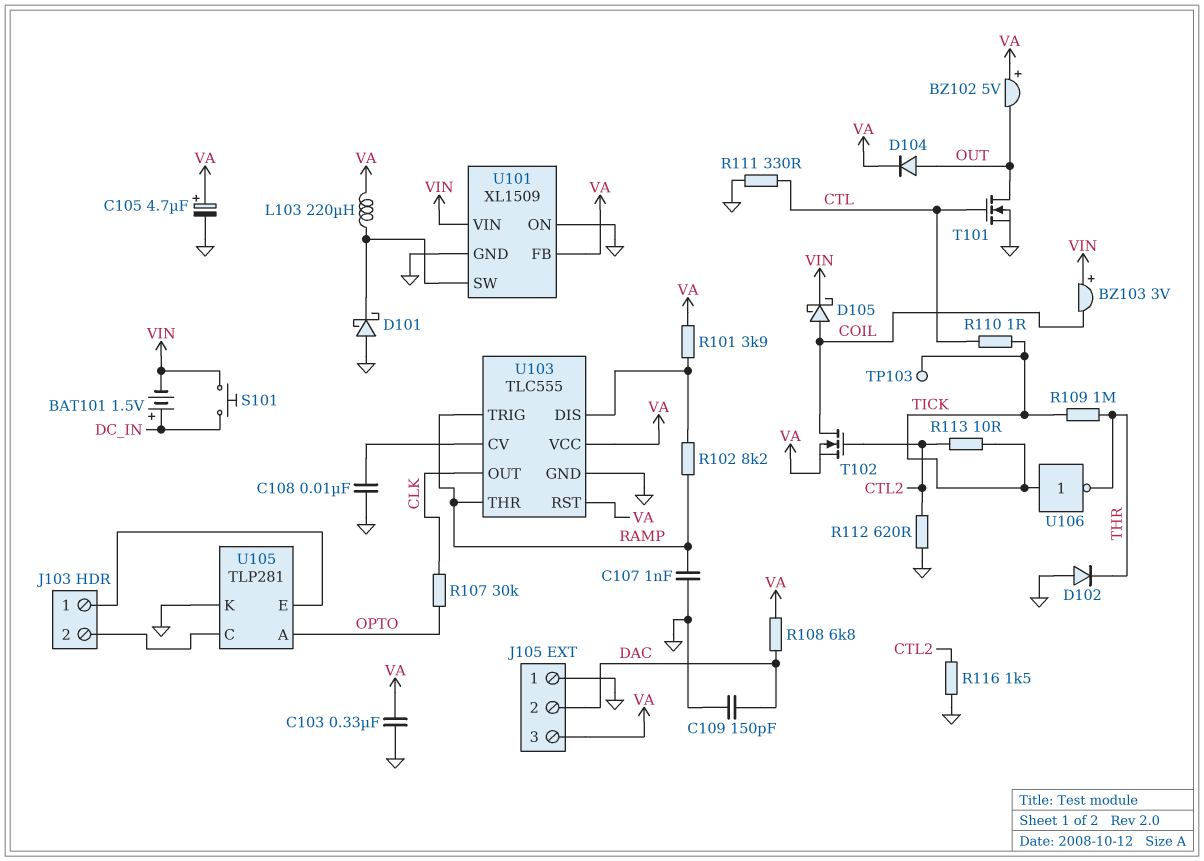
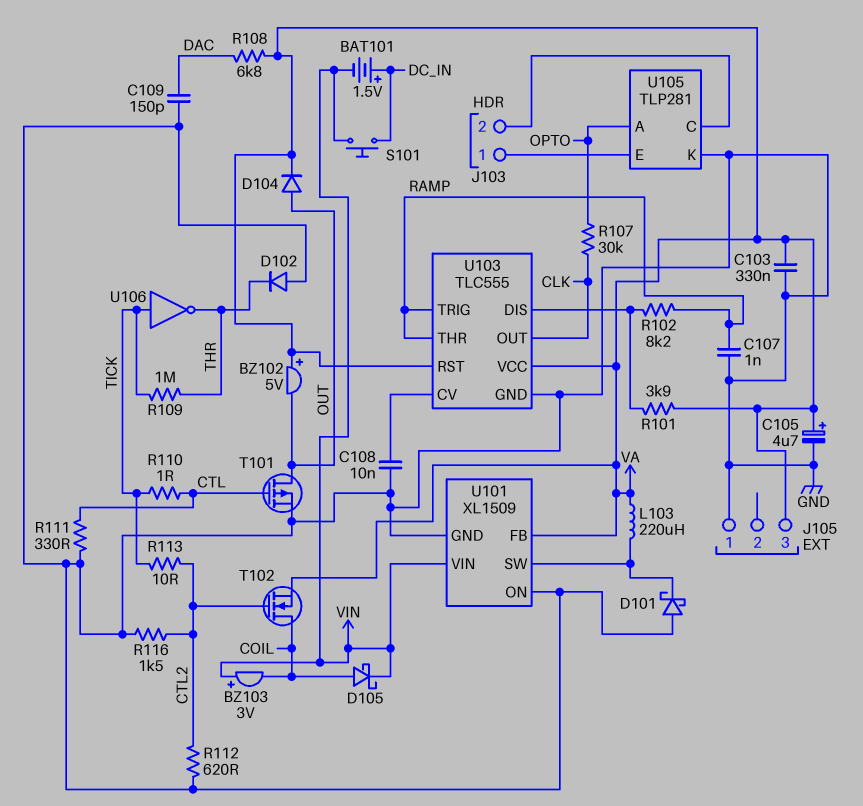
J105 pin 2: DAC -> none
T101: NMOS (G CTL, D OUT, S GND) -> PMOS (G CTL, D OUT, S GND)
TP103: test point (TICK) -> none

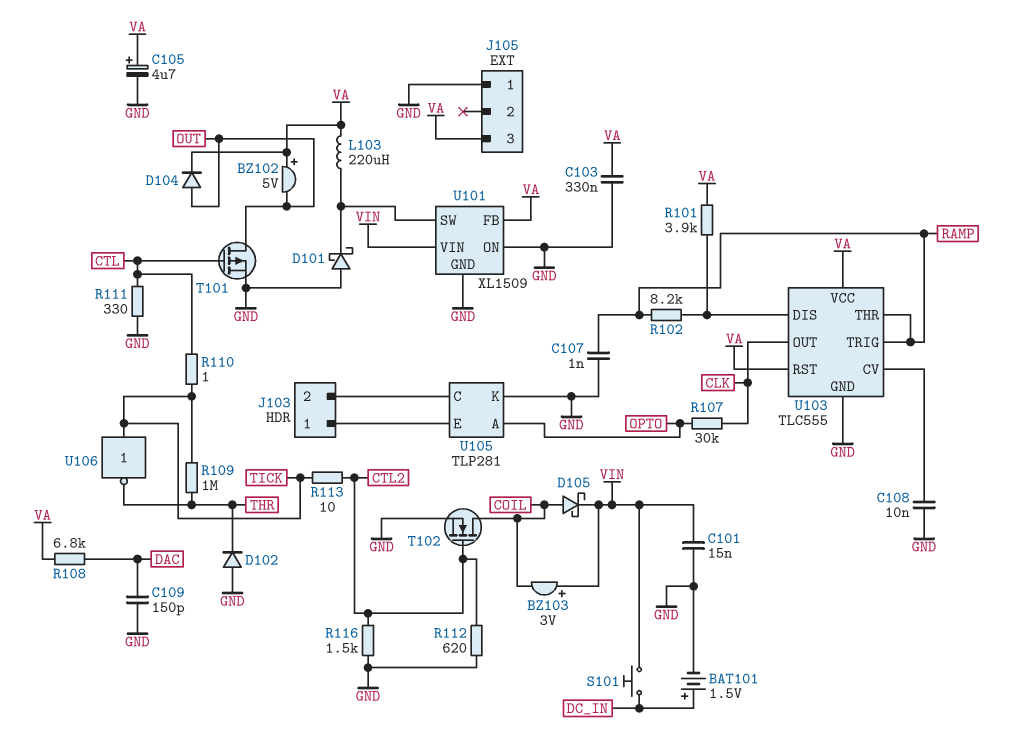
BAT101: 1.5V (plus DC_IN, minus VIN) -> 1.5V (plus DC_IN, minus GND)
C101: none -> 15nF (GND, VIN)
T102: NMOS (G CTL2, D COIL, S VA) -> NMOS (G CTL2, D COIL, S GND)

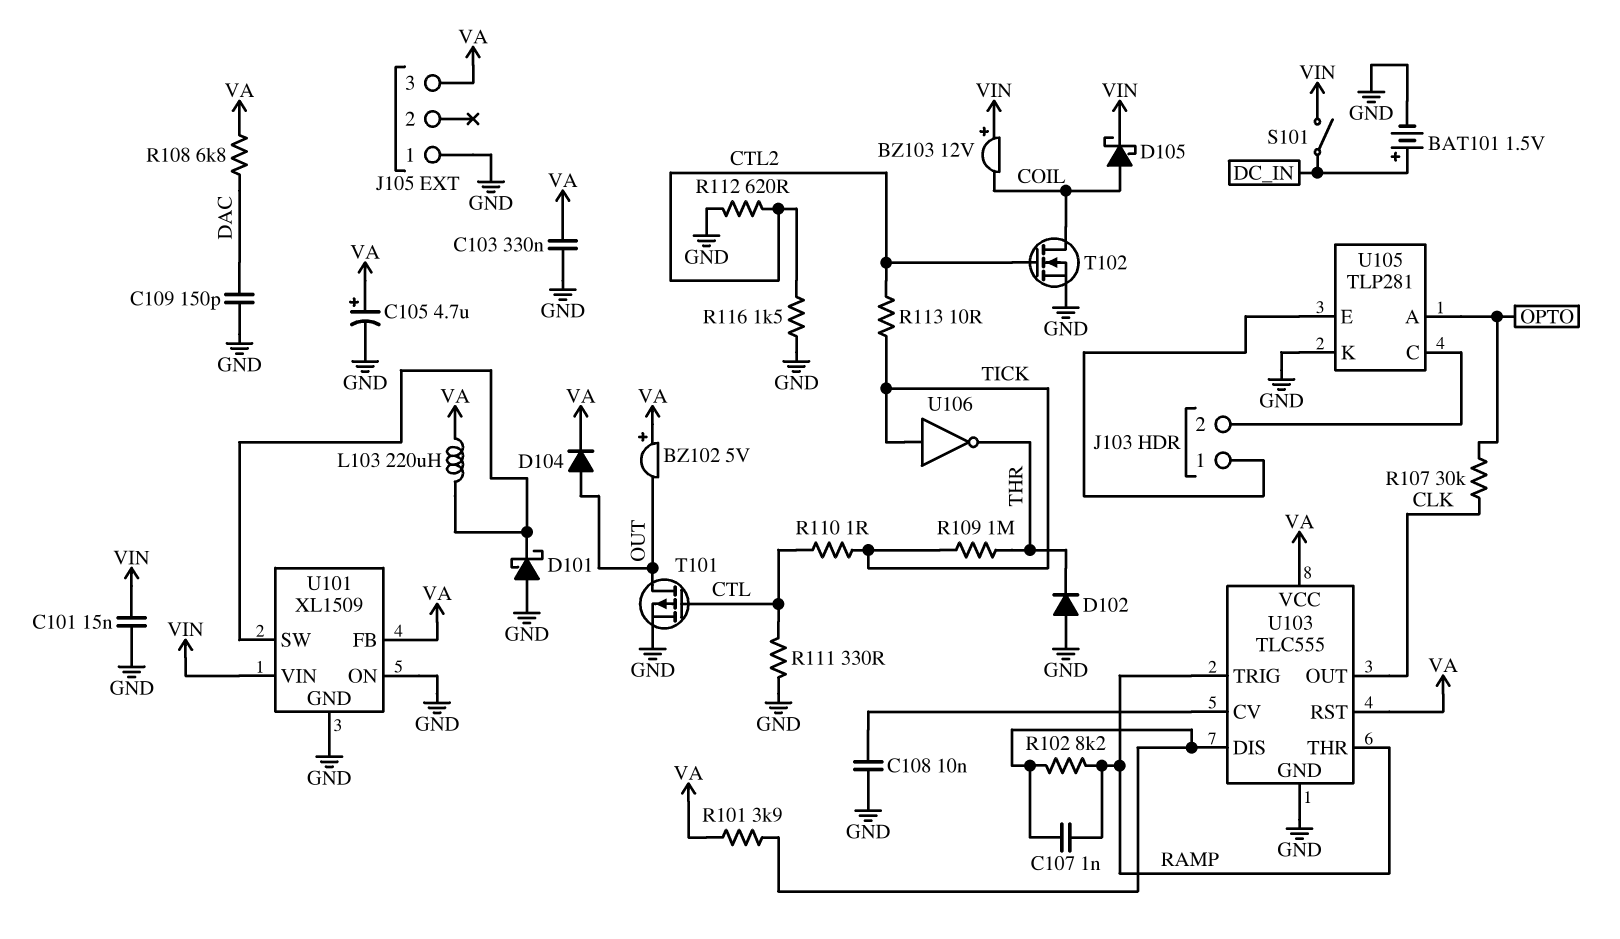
BZ103: buzzer 3V (plus VIN, minus COIL) -> buzzer 12V (plus VIN, minus COIL)
C107: 1nF (GND, RAMP) -> 1nF (RAMP, U103/DIS)
S101: button (DC_IN, VIN) -> switch (DC_IN, VIN)

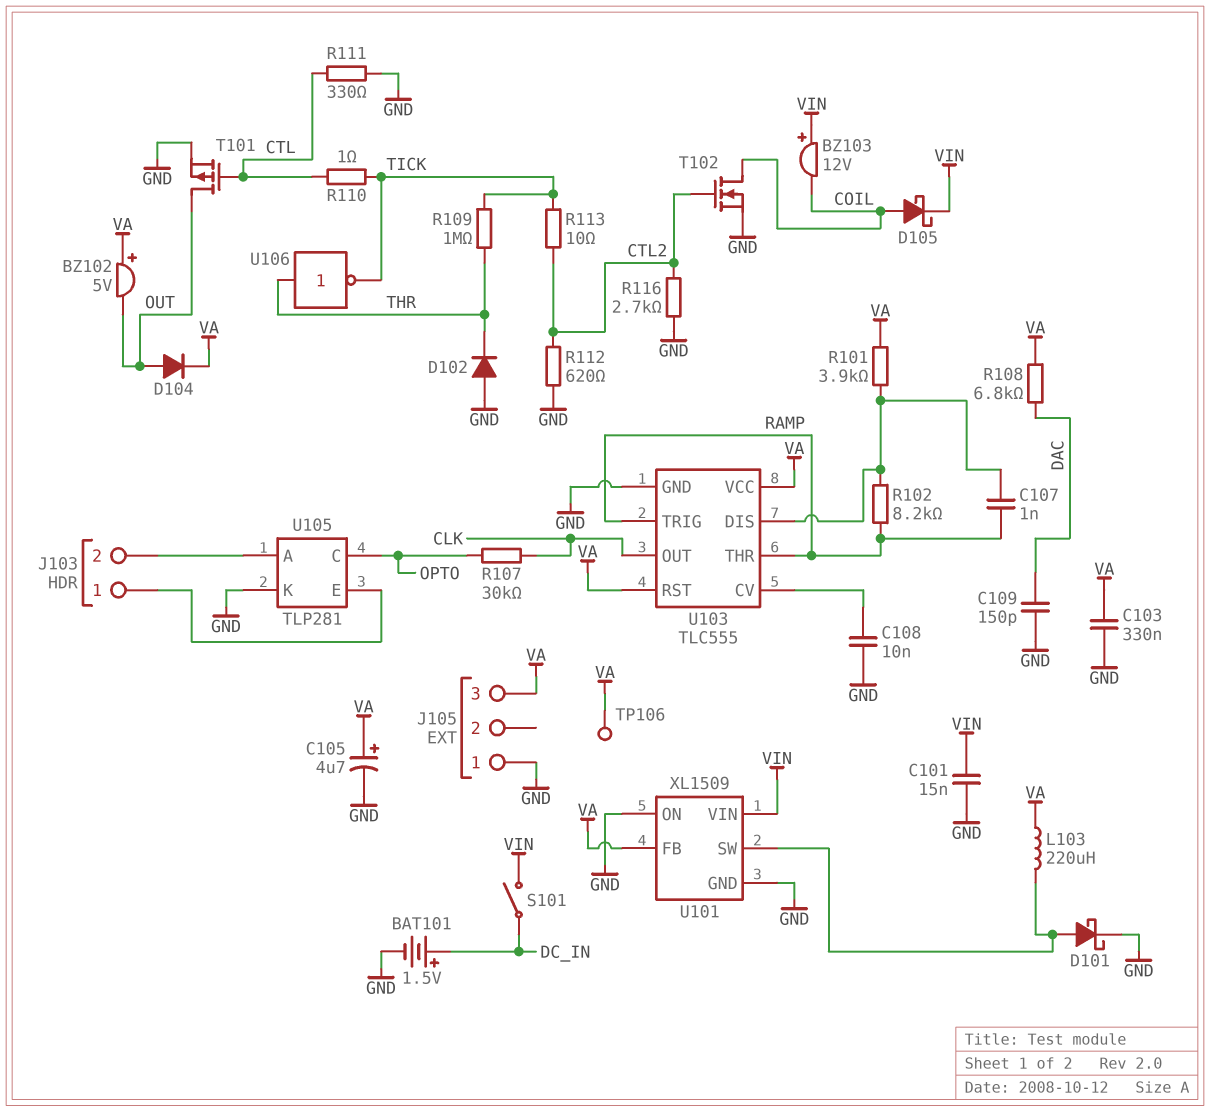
D101: schottky (A GND, K U101/SW) -> schottky (A U101/SW, K GND)
R116: 1.5k (CTL2, GND) -> 2.7k (CTL2, GND)
TP106: none -> test point (VA)
U105 pin A: OPTO -> J103/2
U105 pin C: J103/2 -> OPTO
U106: NOT (in TICK, out THR) -> NOT (in THR, out TICK)

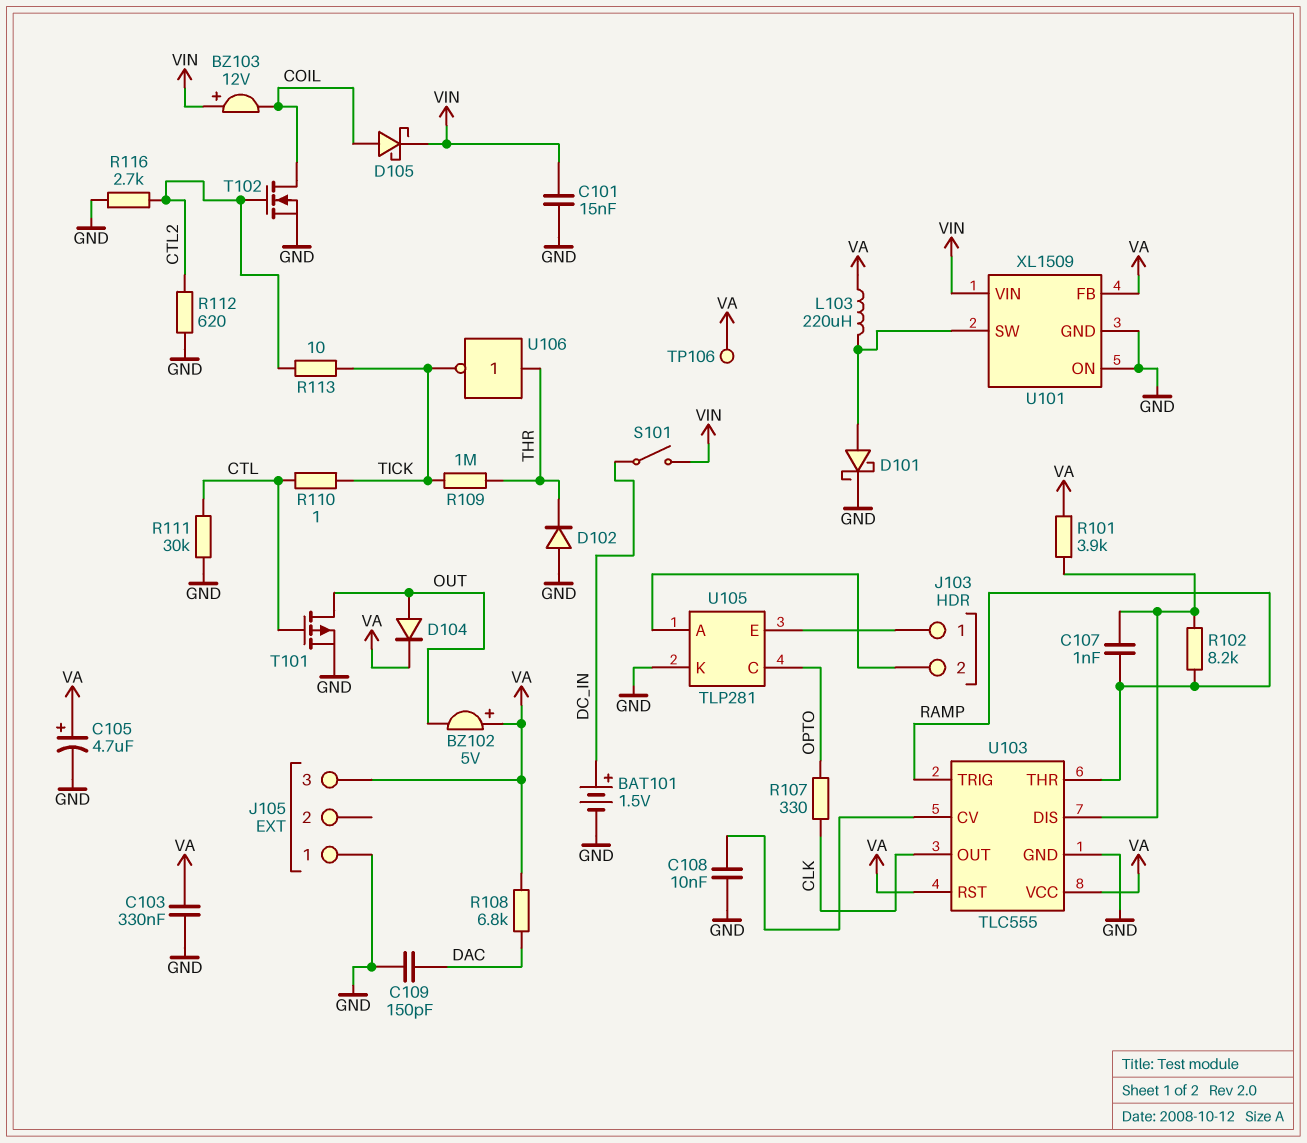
R107: 30k (CLK, OPTO) -> 330 (CLK, OPTO)
R111: 330 (CTL, GND) -> 30k (CTL, GND)

